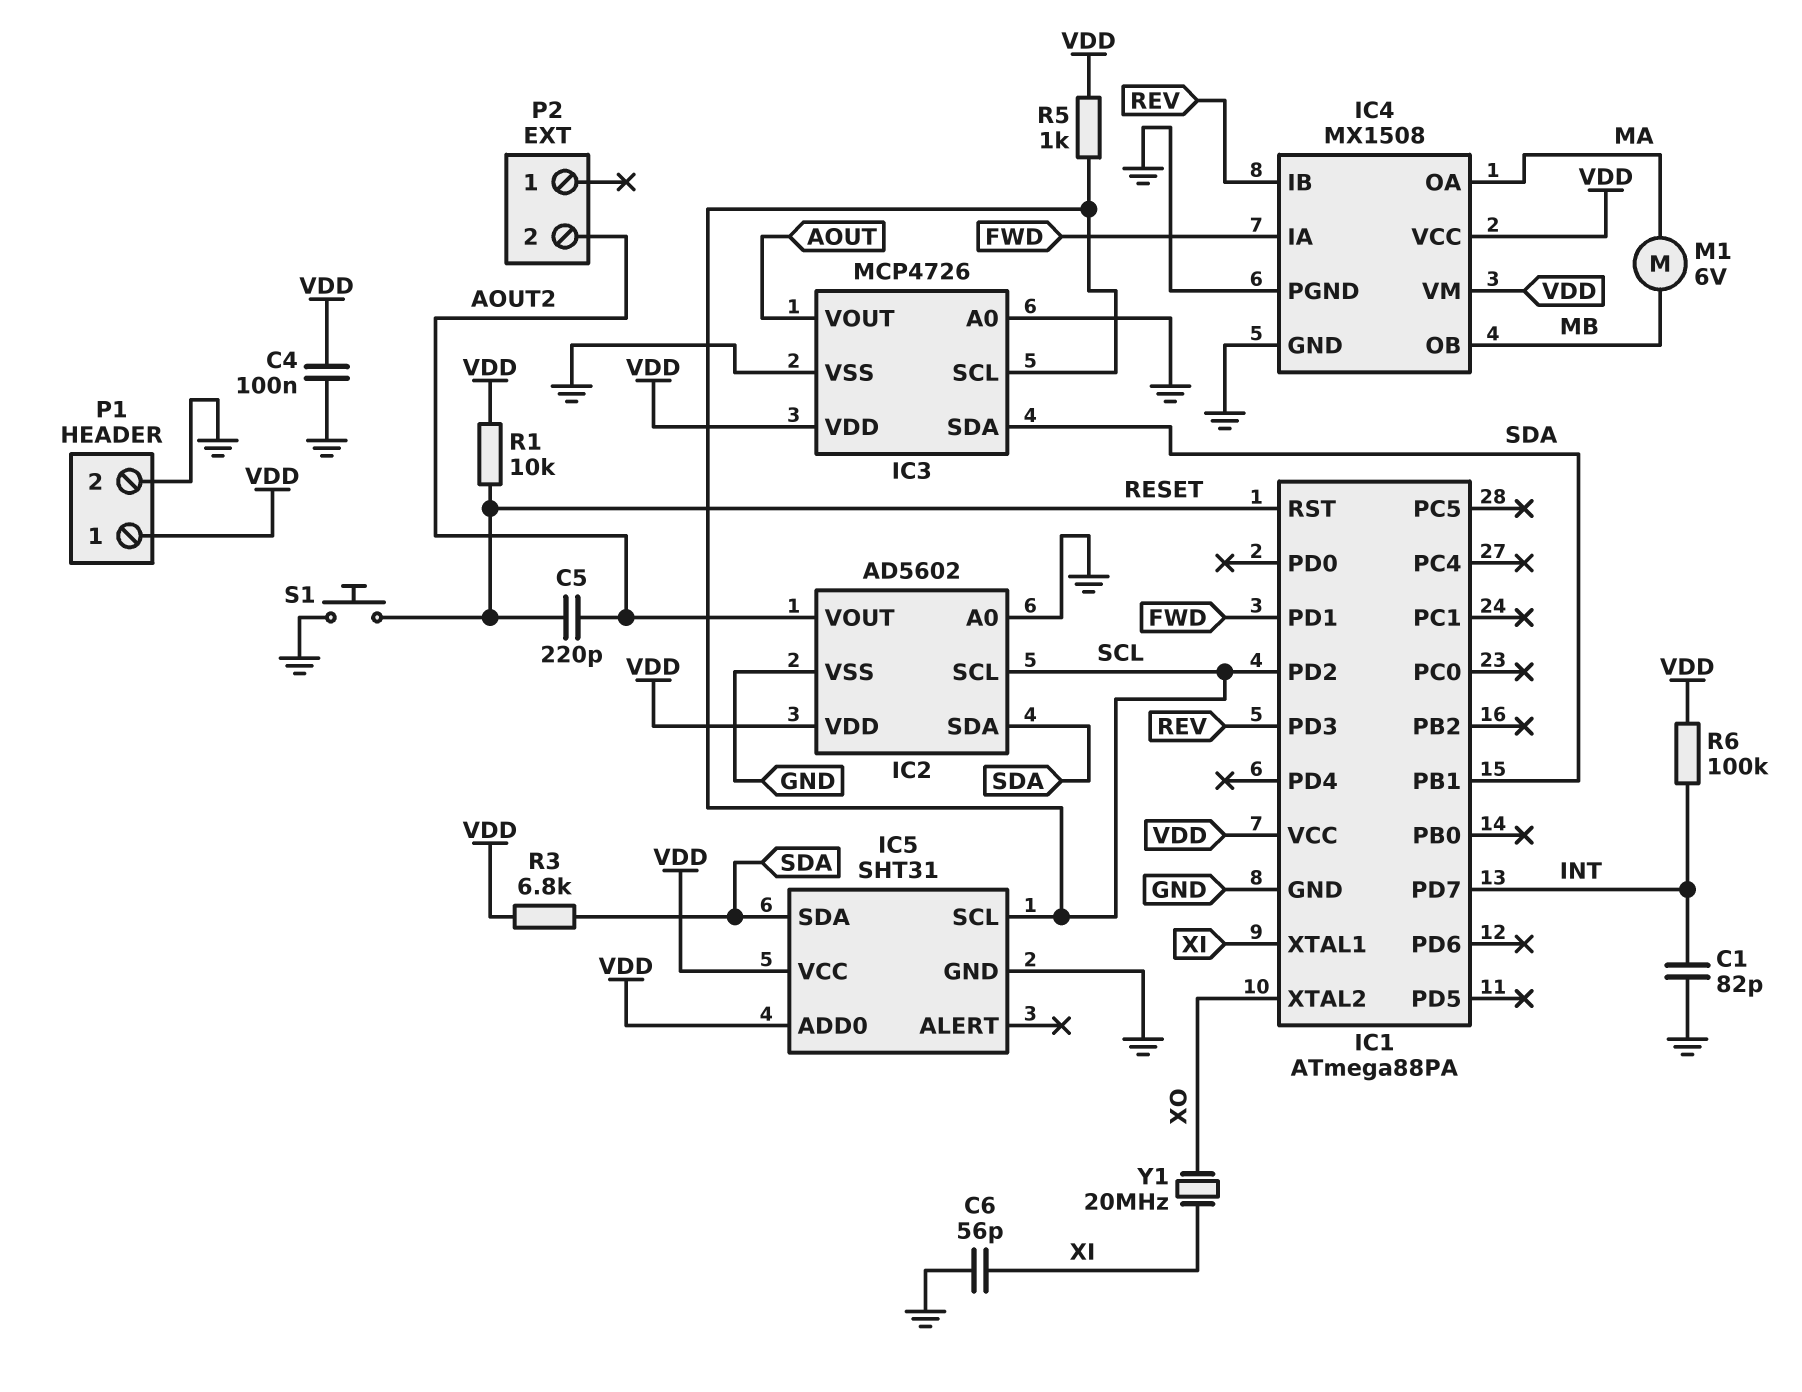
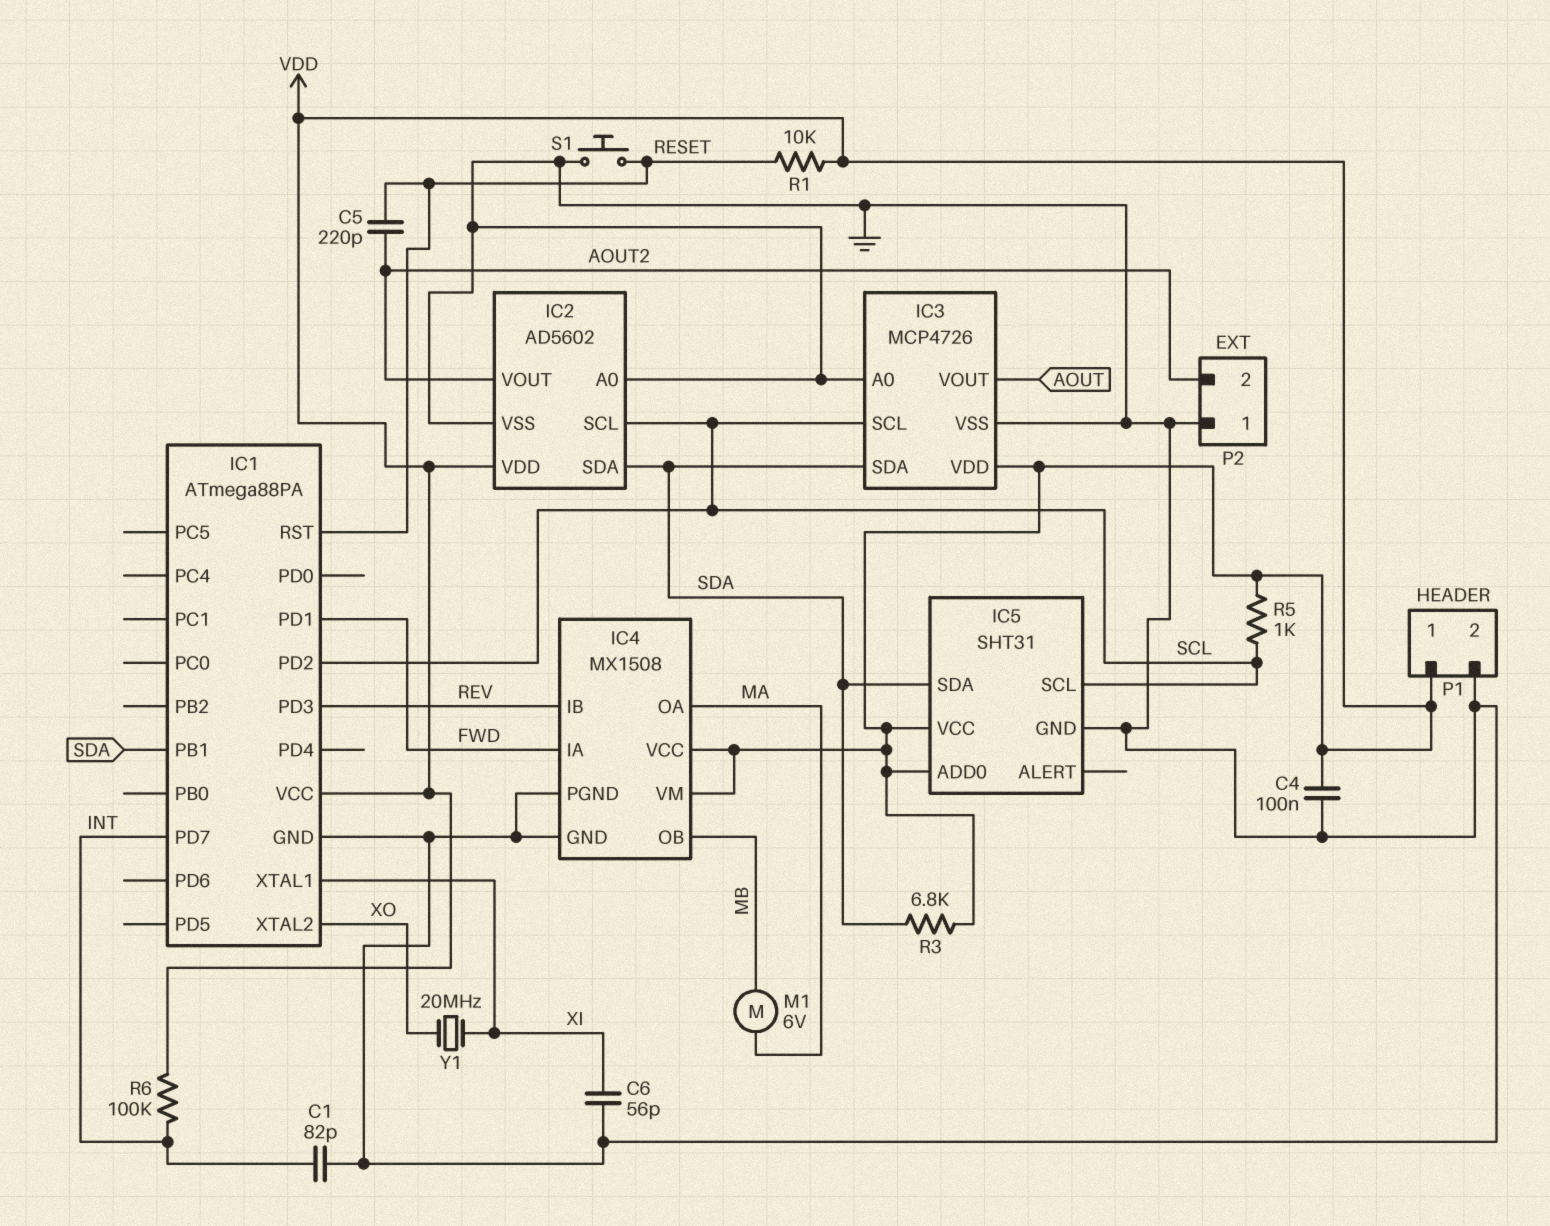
P2 pin 1: none -> GND

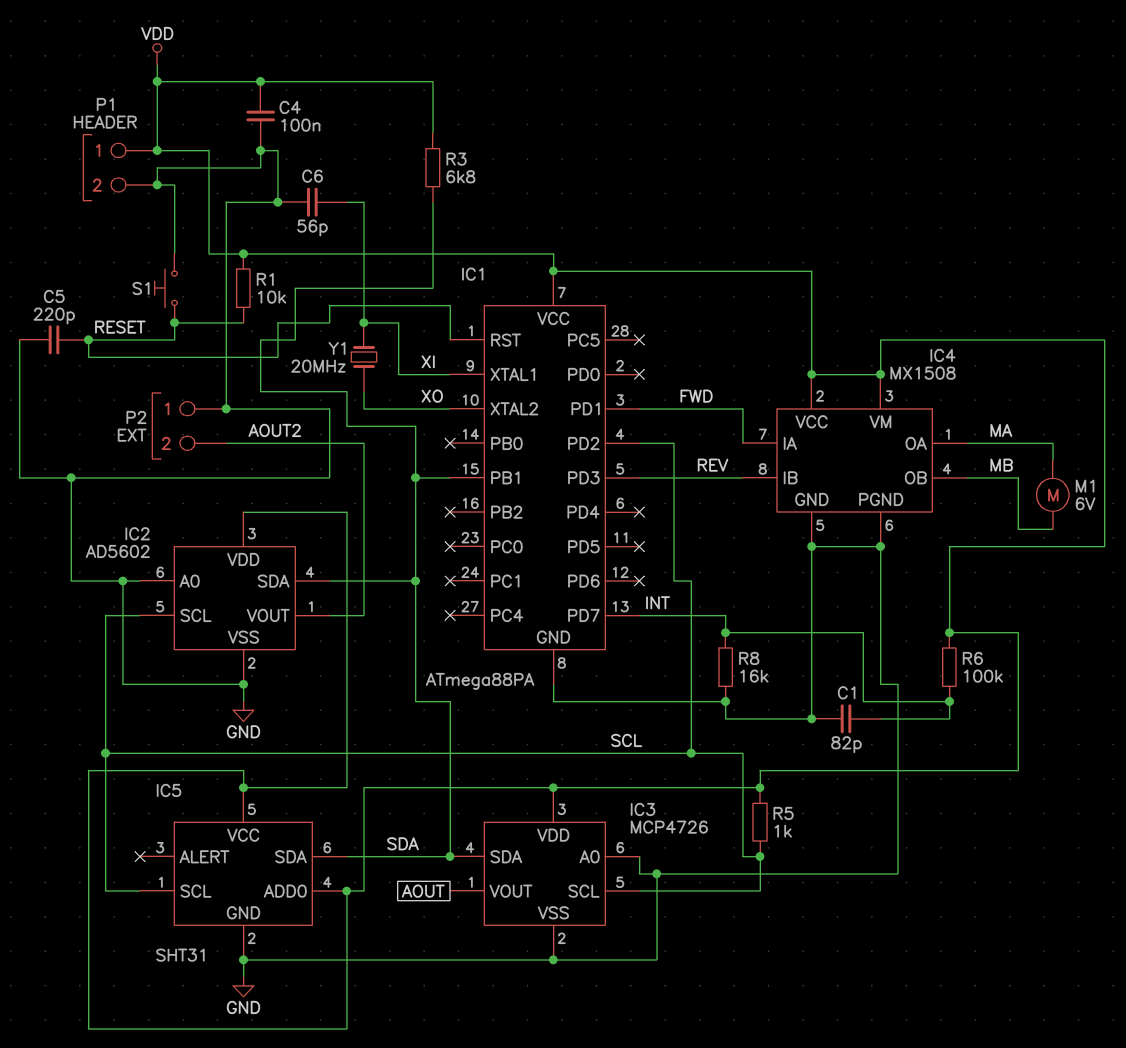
C5: 220pF (AOUT2, RESET) -> 220pF (GND, RESET)
R8: none -> 16k (GND, INT)

